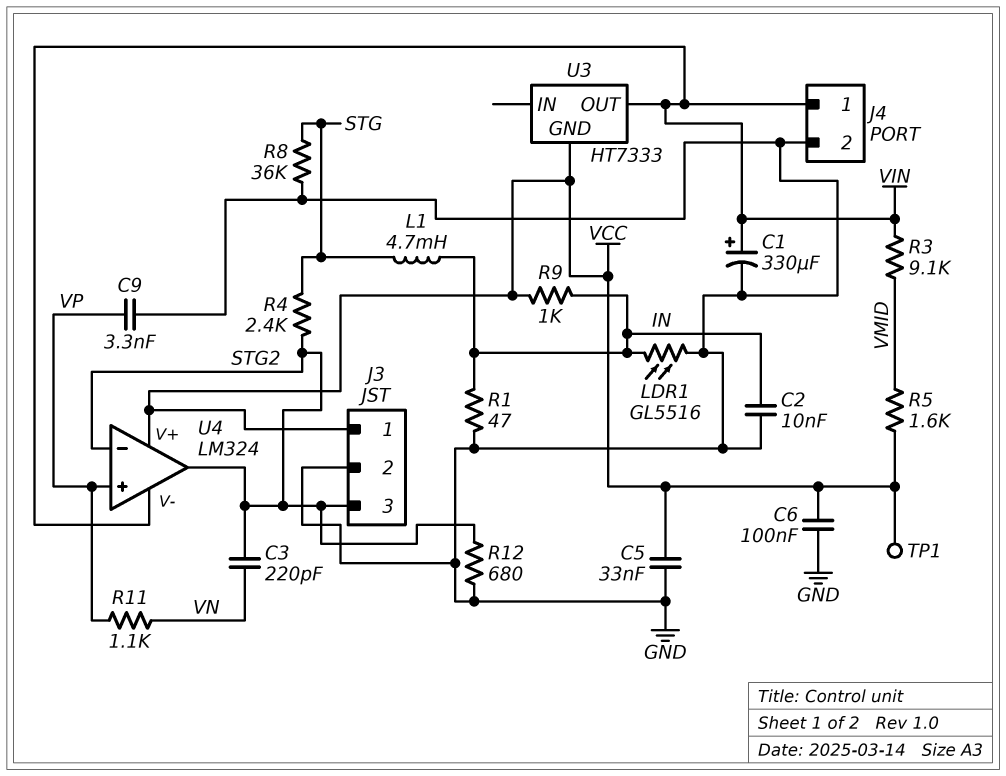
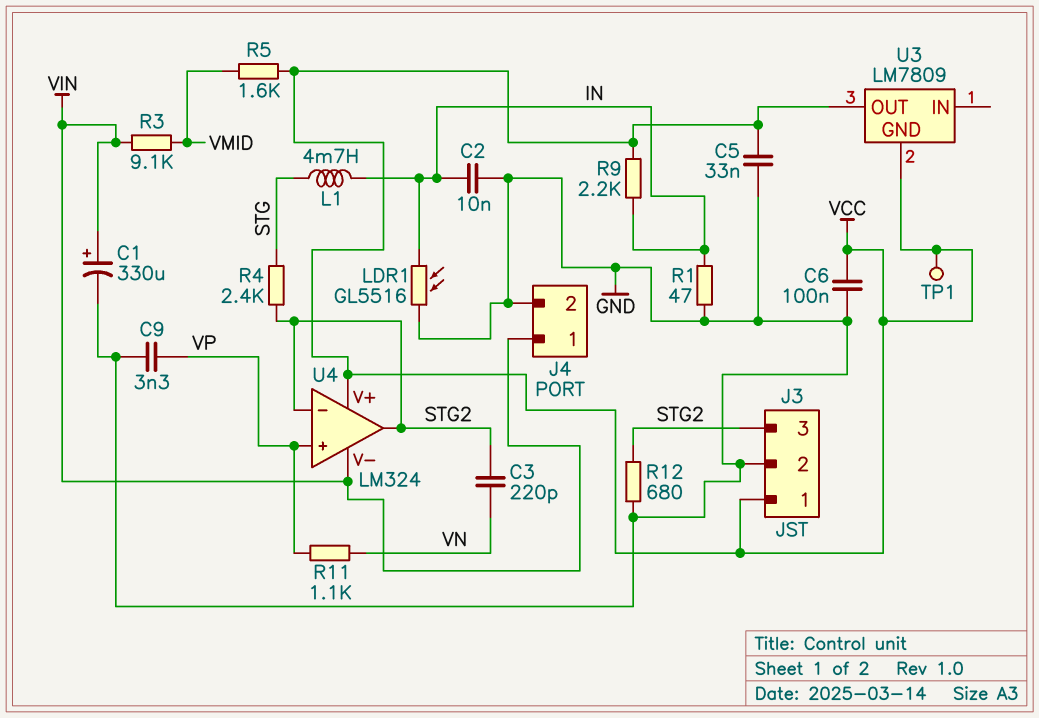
R8: 36k (GND, STG) -> none
R9: 1k (IN, VCC) -> 2.2k (IN, VCC)
U3: HT7333 -> LM7809
U3 pin OUT: VIN -> VCC

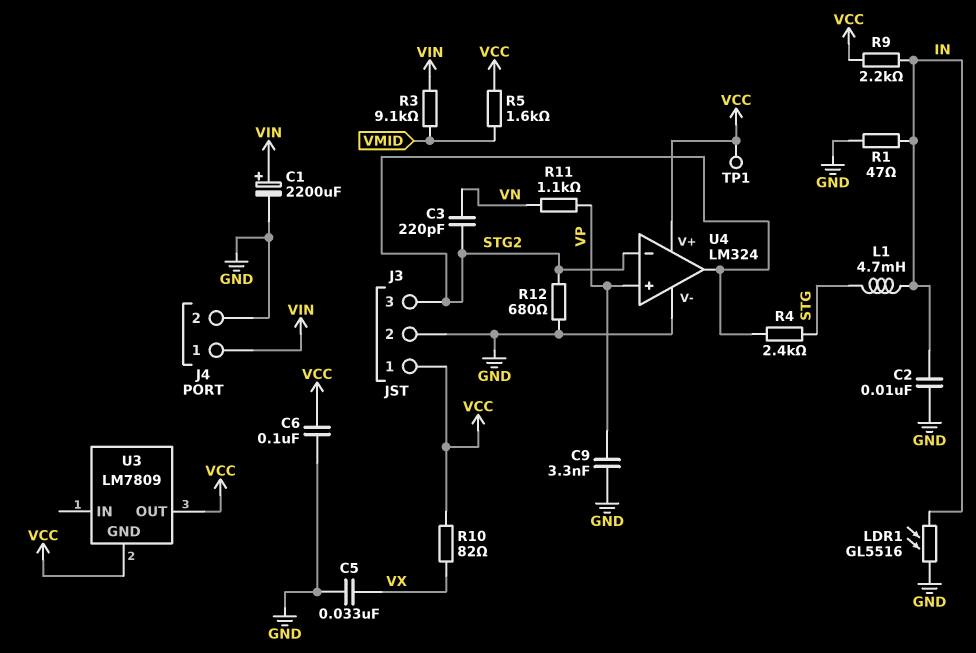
C1: 330uF (plus VIN, minus GND) -> 2200uF (plus VIN, minus GND)
C5: 33nF (GND, VCC) -> 33nF (GND, VX)
R10: none -> 82 (VCC, VX)
U4 pin V-: VIN -> GND

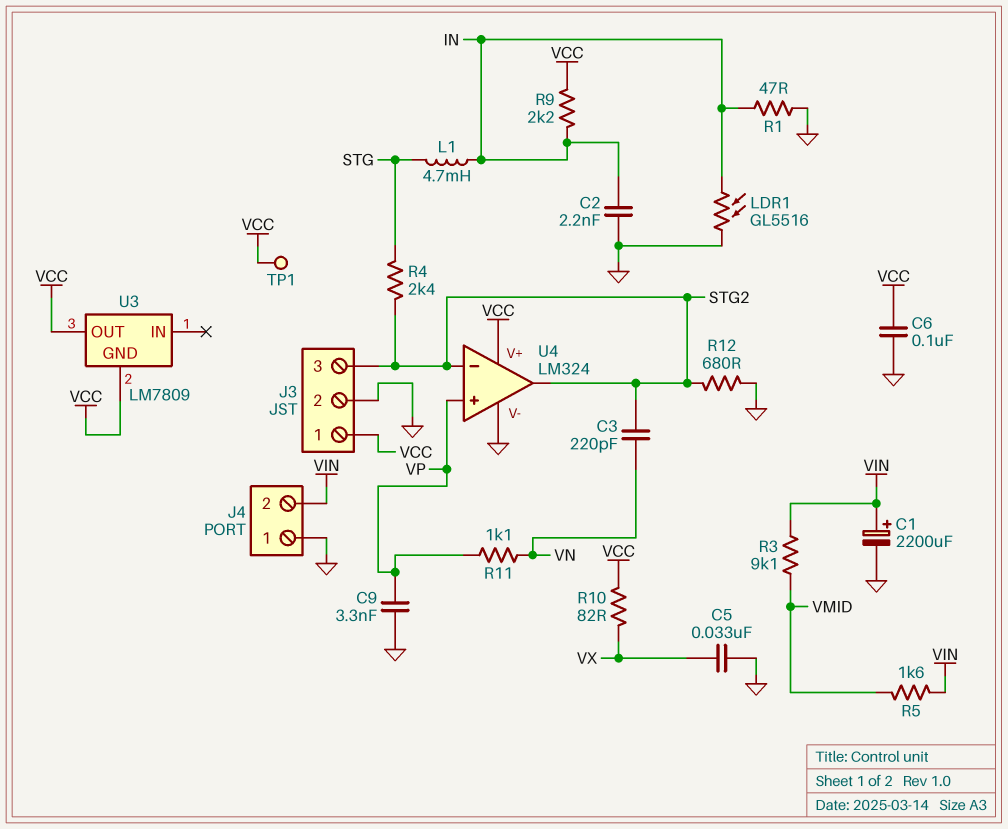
C2: 10nF (GND, IN) -> 2.2nF (GND, IN)
J4 pin 1: VIN -> GND
J4 pin 2: GND -> VIN
R5: 1.6k (VCC, VMID) -> 1.6k (VIN, VMID)

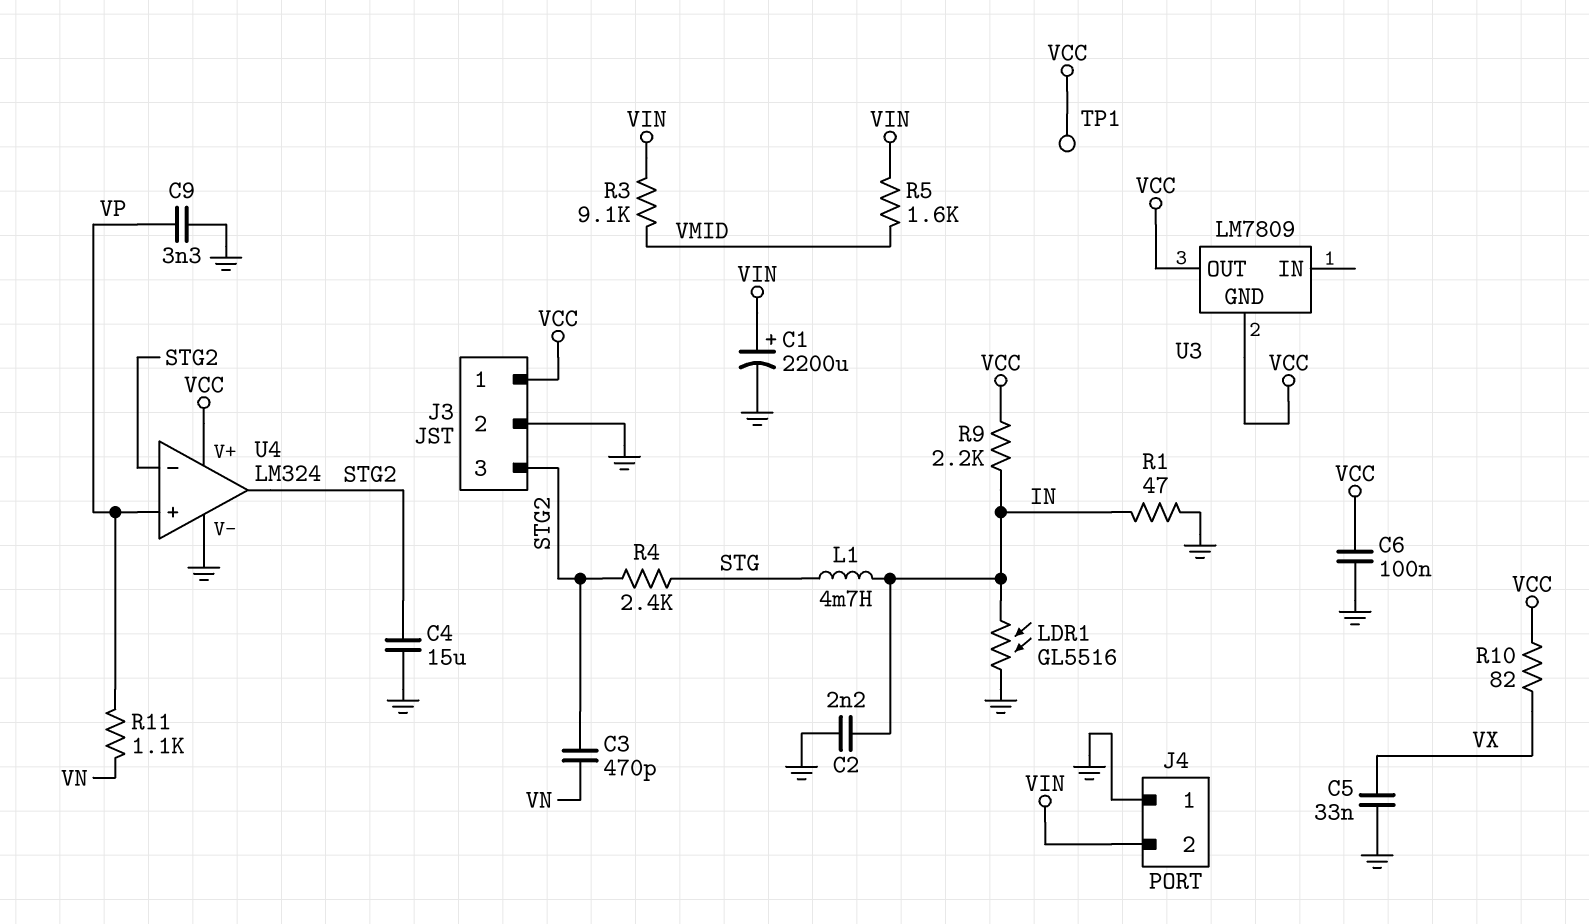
C3: 220pF (STG2, VN) -> 470pF (STG2, VN)
C4: none -> 15uF (GND, STG2)
R12: 680 (GND, STG2) -> none

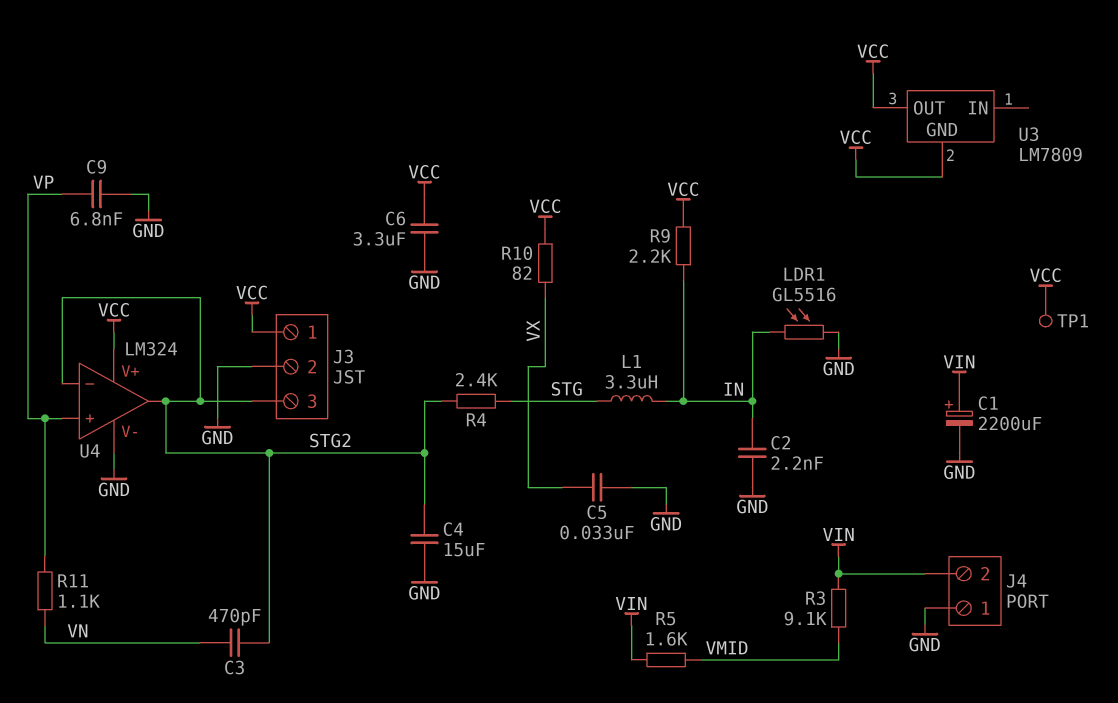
C6: 100nF (GND, VCC) -> 3.3uF (GND, VCC)
C9: 3.3nF (GND, VP) -> 6.8nF (GND, VP)
L1: 4.7mH (IN, STG) -> 3.3uH (IN, STG)
R1: 47 (GND, IN) -> none

